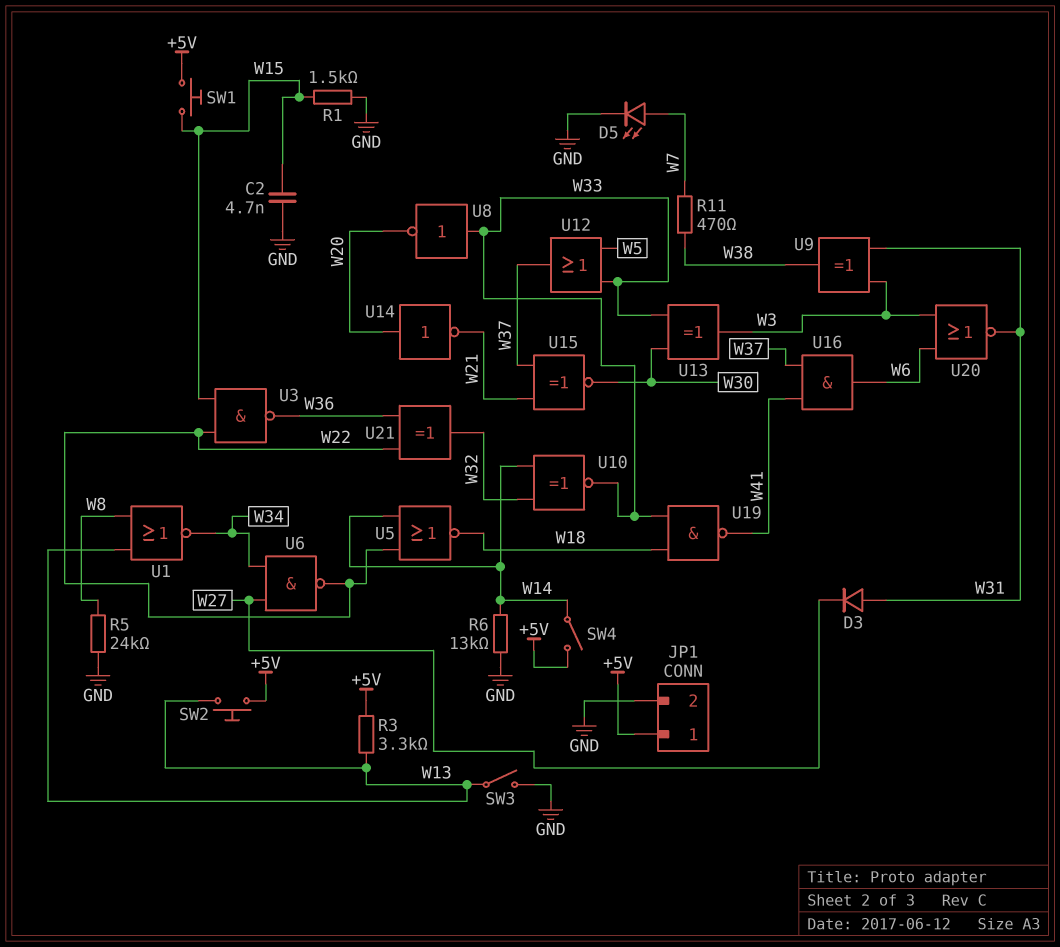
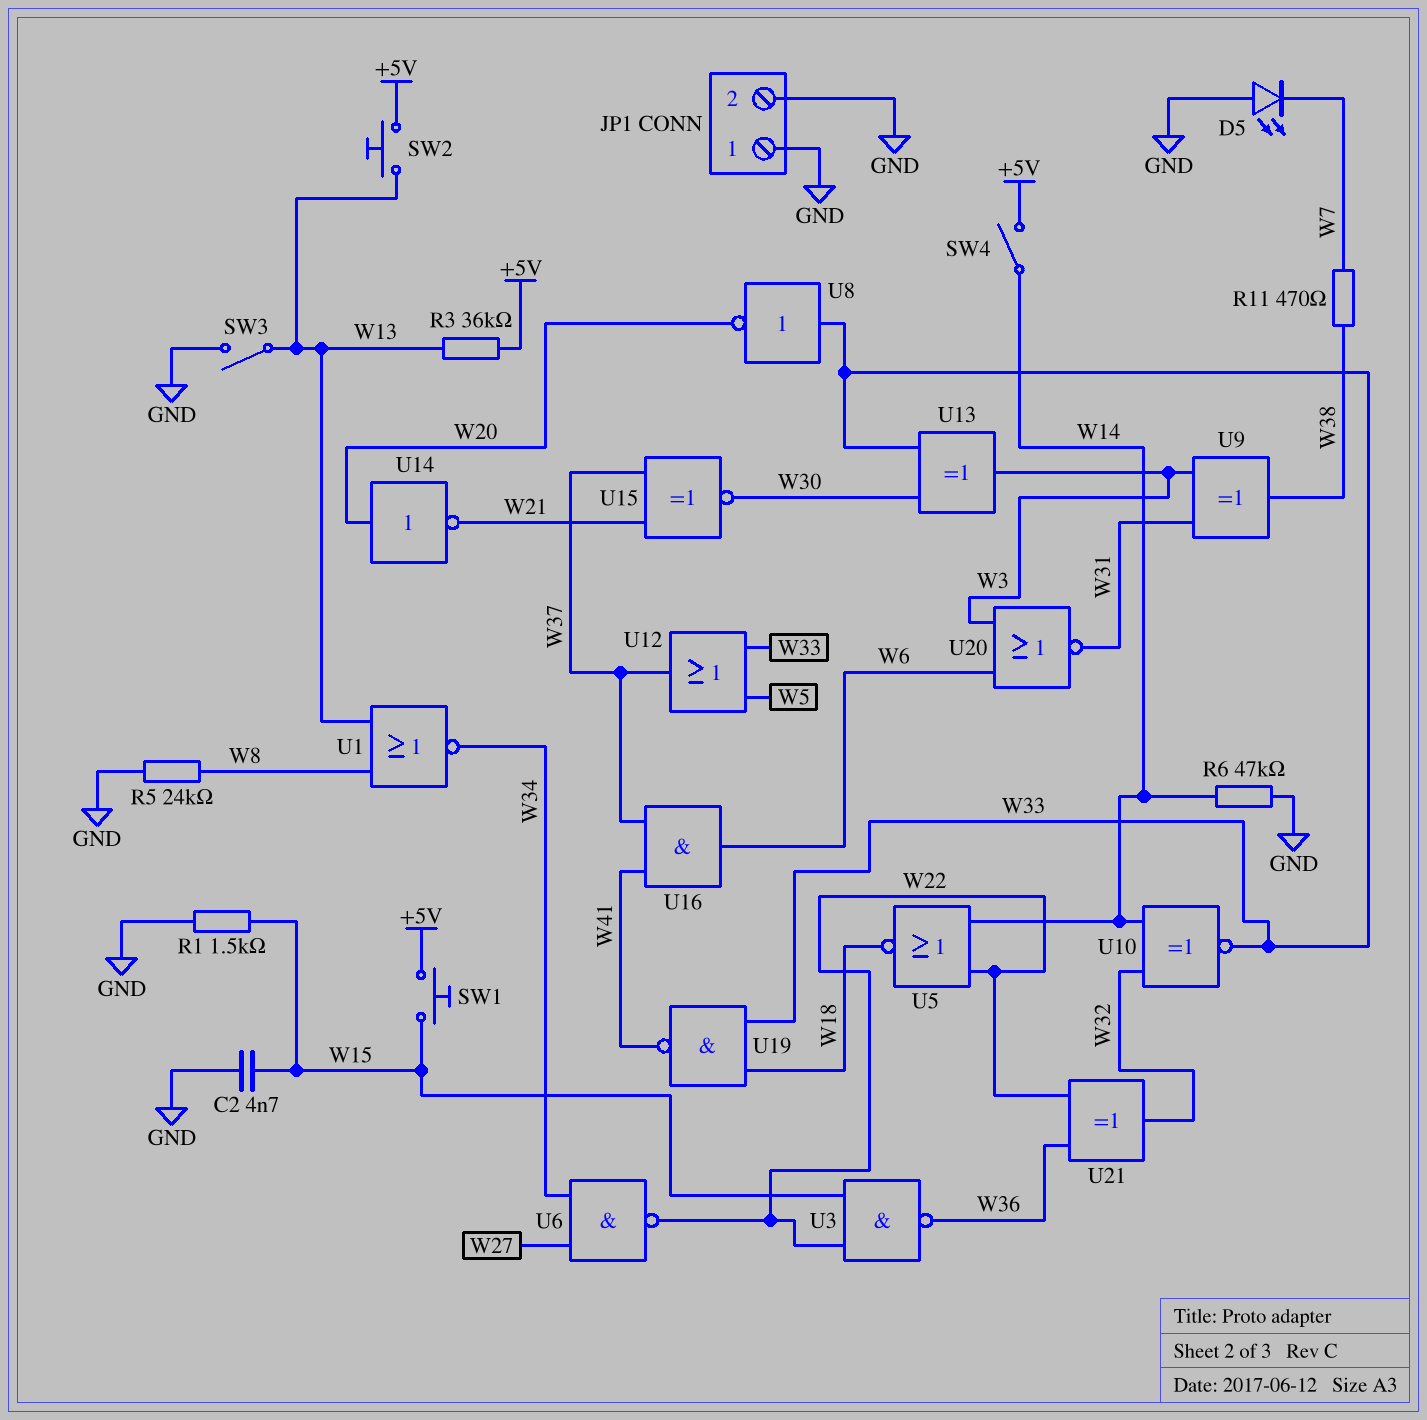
D3: diode (A W31, K W27) -> none
D5: LED (A W7, K GND) -> LED (A GND, K W7)
JP1 pin 1: +5V -> GND
R3: 3.3k (+5V, W13) -> 36k (+5V, W13)
R6: 13k (GND, W14) -> 47k (GND, W14)

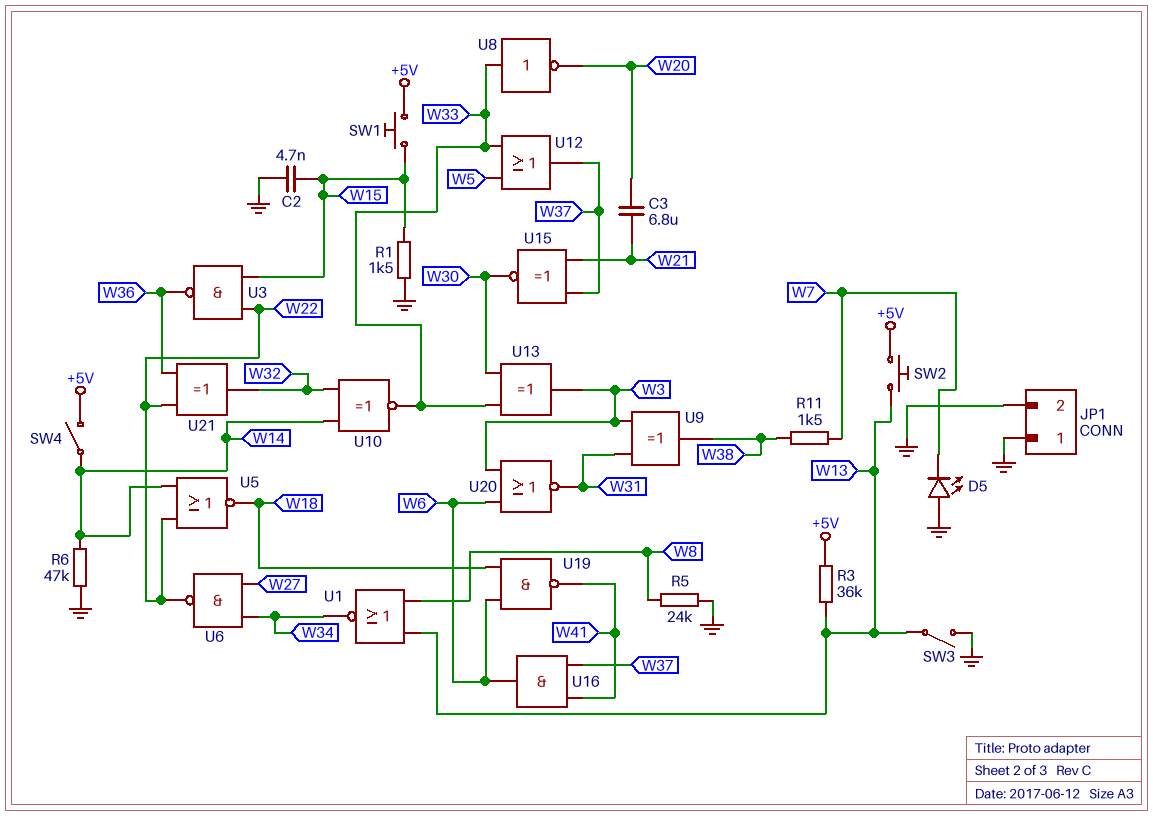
C3: none -> 6.8uF (W20, W21)
R11: 470 (W7, W38) -> 1.5k (W7, W38)
U14: NOT (in W20, out W21) -> none
U19: NAND (in W18, in W33, out W41) -> NAND (in W6, in W18, out W41)

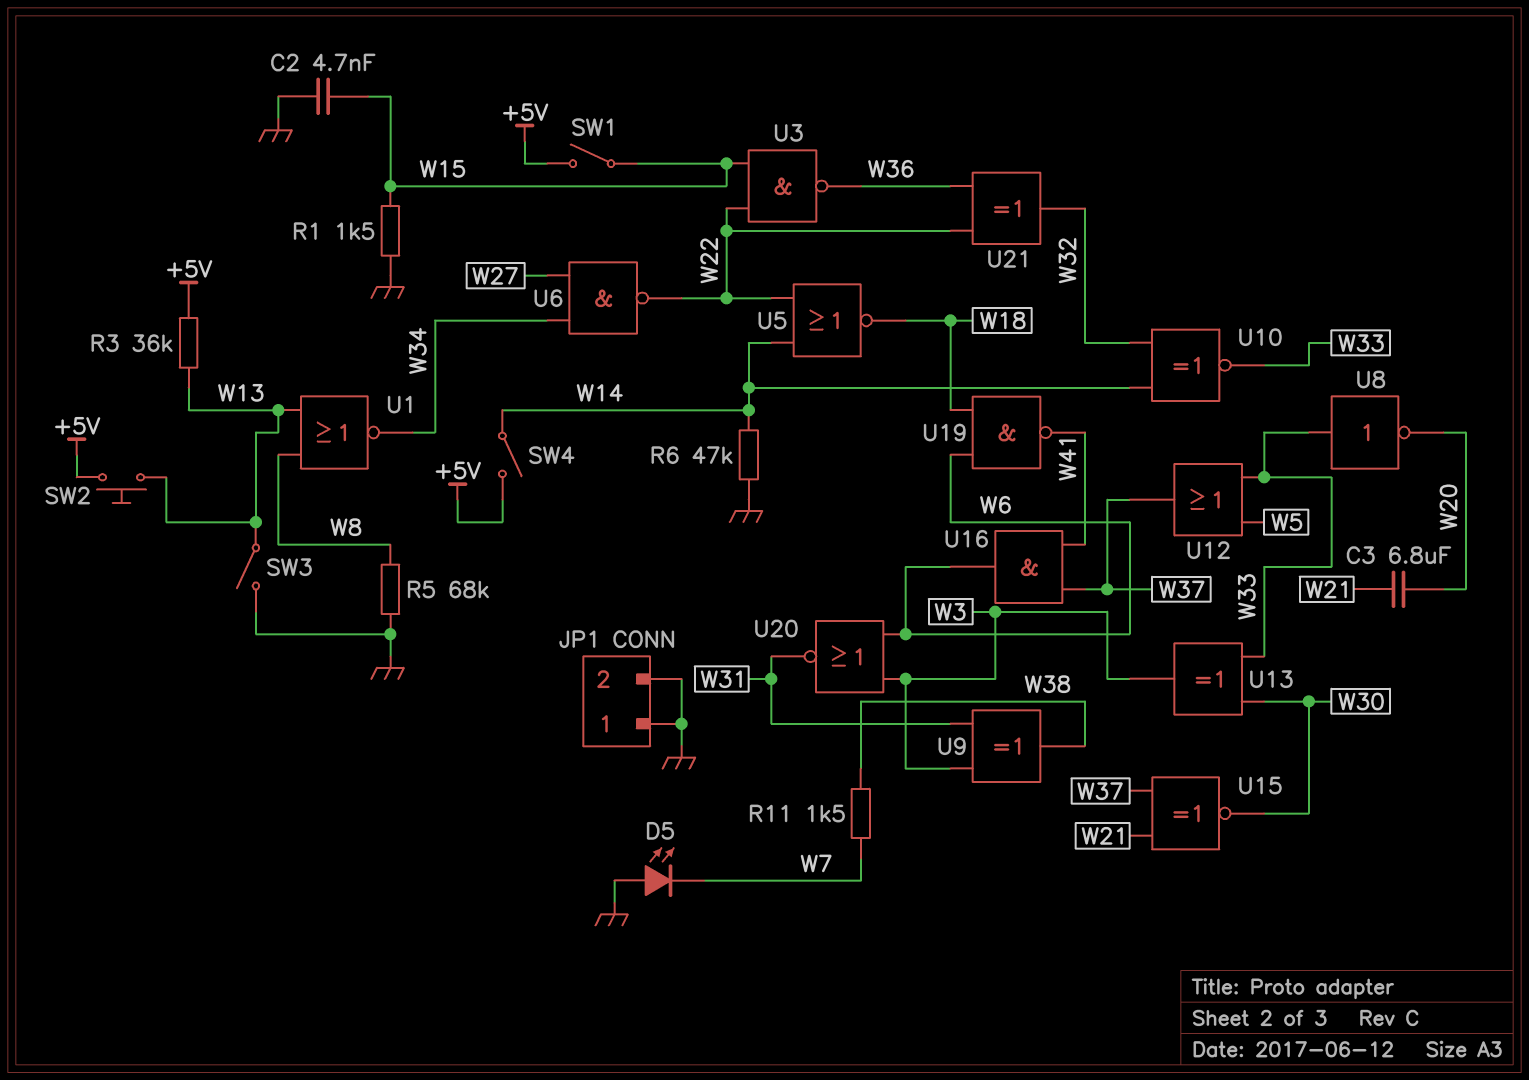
R5: 24k (GND, W8) -> 68k (GND, W8)
SW1: button (+5V, W15) -> switch (+5V, W15)

